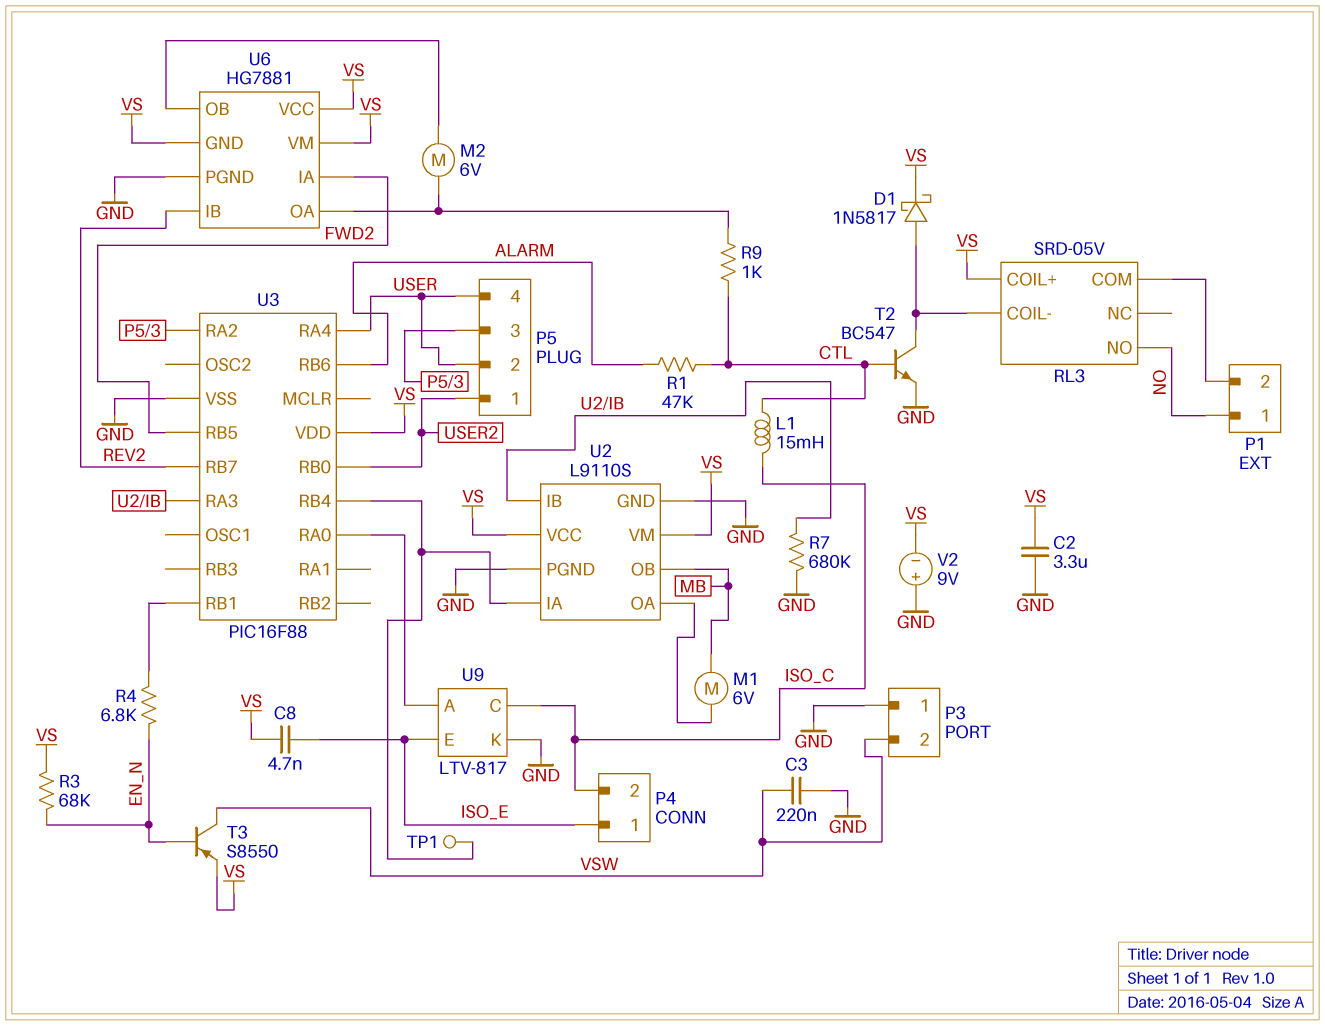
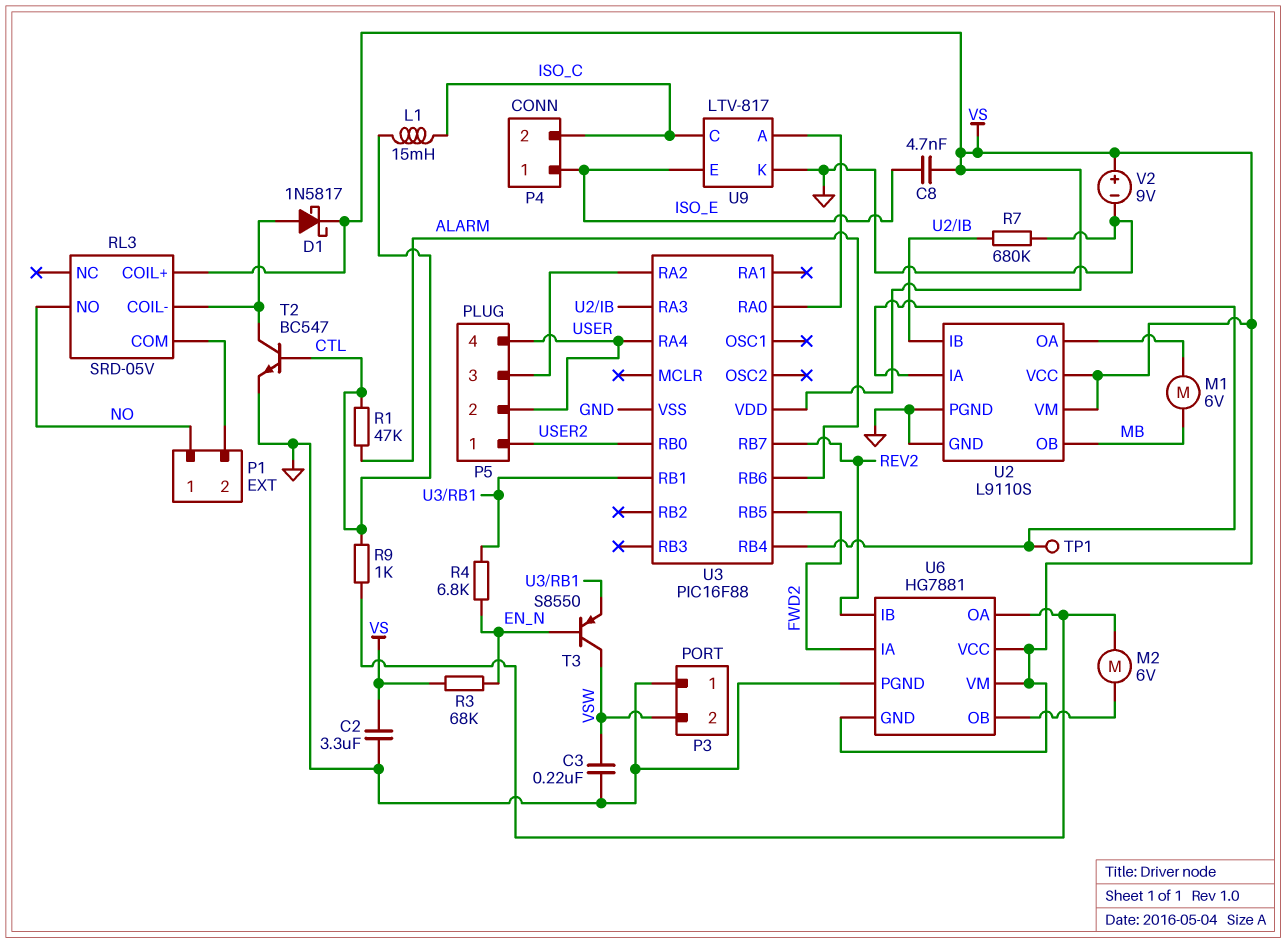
T3: PNP S8550 (B EN_N, C VSW, E VS) -> PNP S8550 (B EN_N, C VSW, E U3/RB1)
V2: 9V (plus GND, minus VS) -> 9V (plus VS, minus GND)

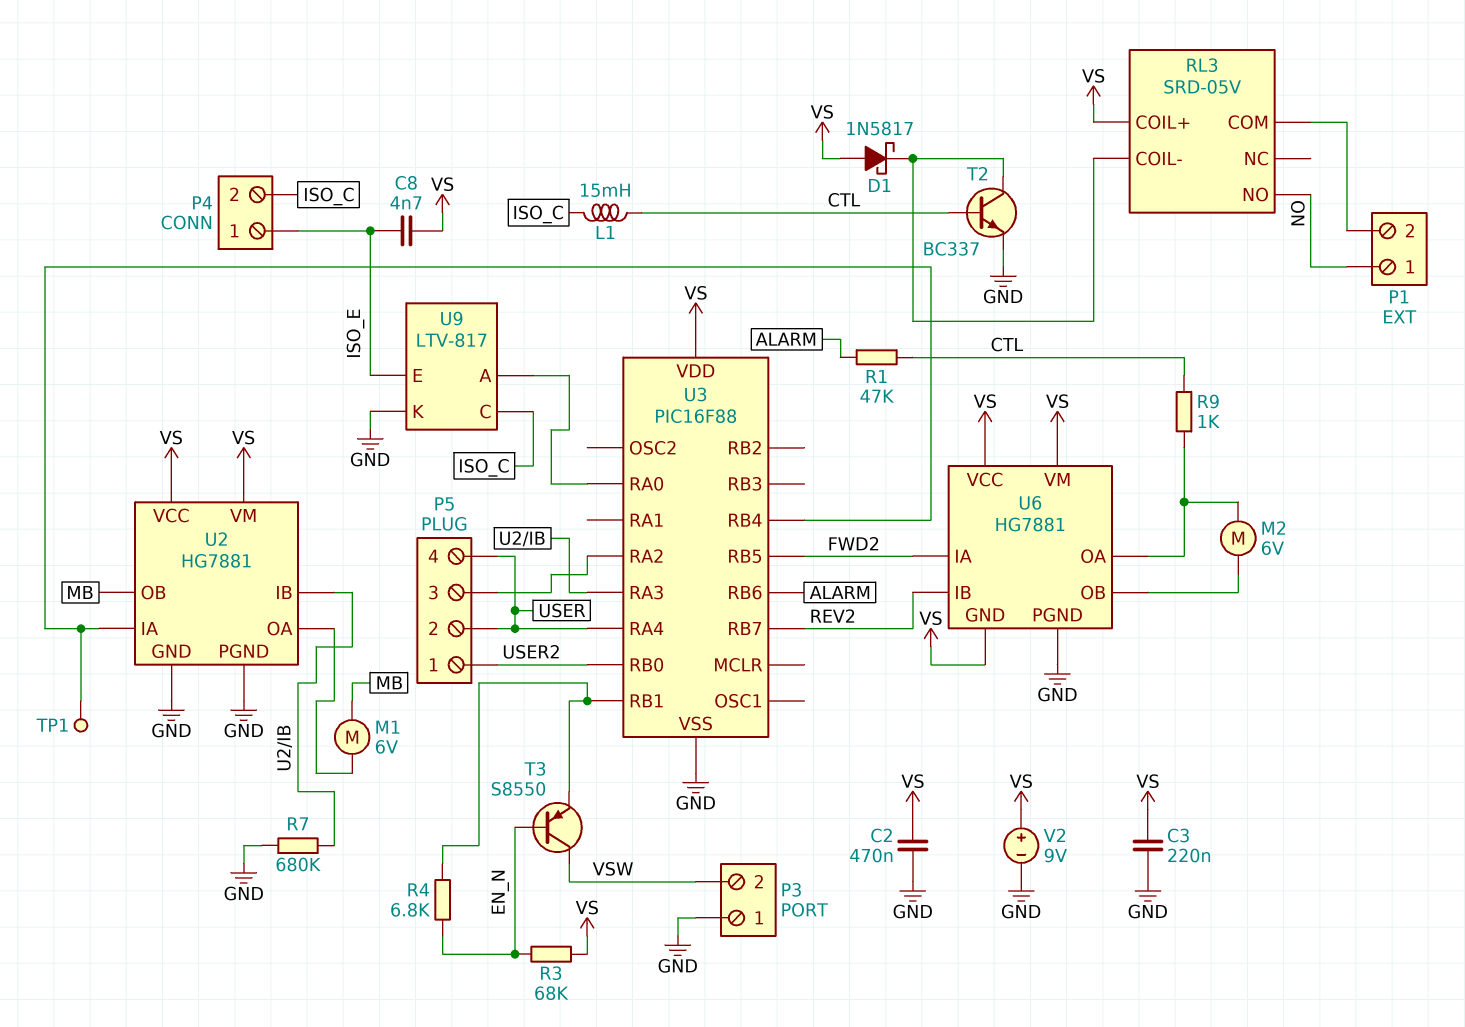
C2: 3.3uF (GND, VS) -> 470nF (GND, VS)
C3: 220nF (GND, VSW) -> 220nF (GND, VS)
D1: schottky 1N5817 (A RL3/COIL-, K VS) -> schottky 1N5817 (A VS, K RL3/COIL-)
T2: NPN BC547 (B CTL, C RL3/COIL-, E GND) -> NPN BC337 (B CTL, C RL3/COIL-, E GND)
U2: L9110S -> HG7881

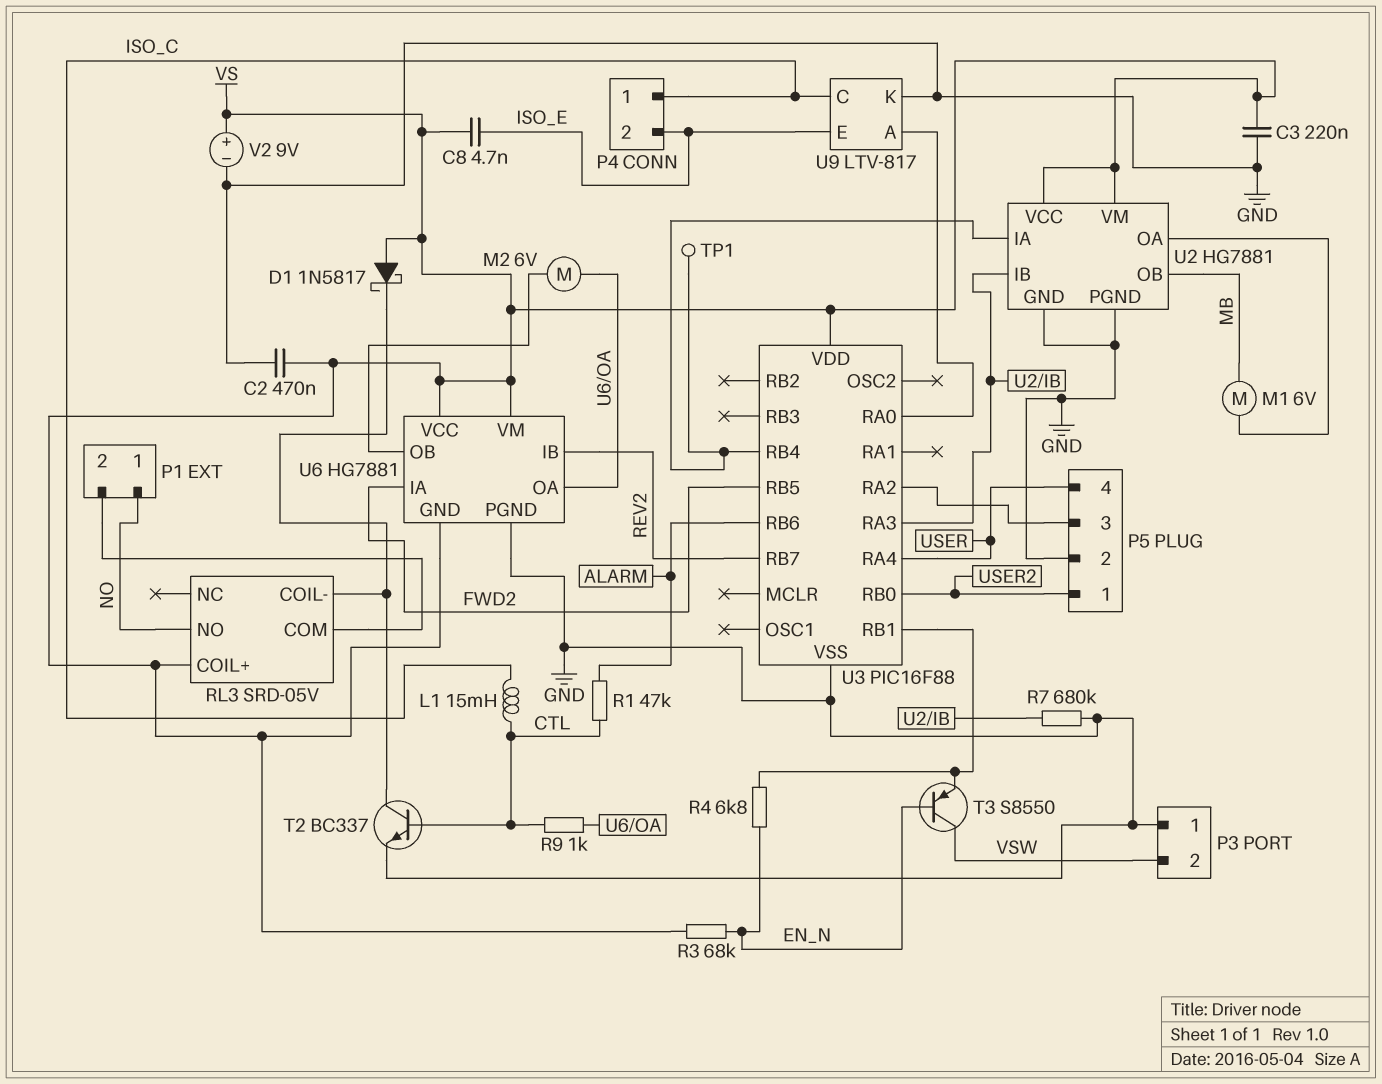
P4 pin 1: ISO_E -> ISO_C
P4 pin 2: ISO_C -> ISO_E
P5 pin 2: USER -> GND

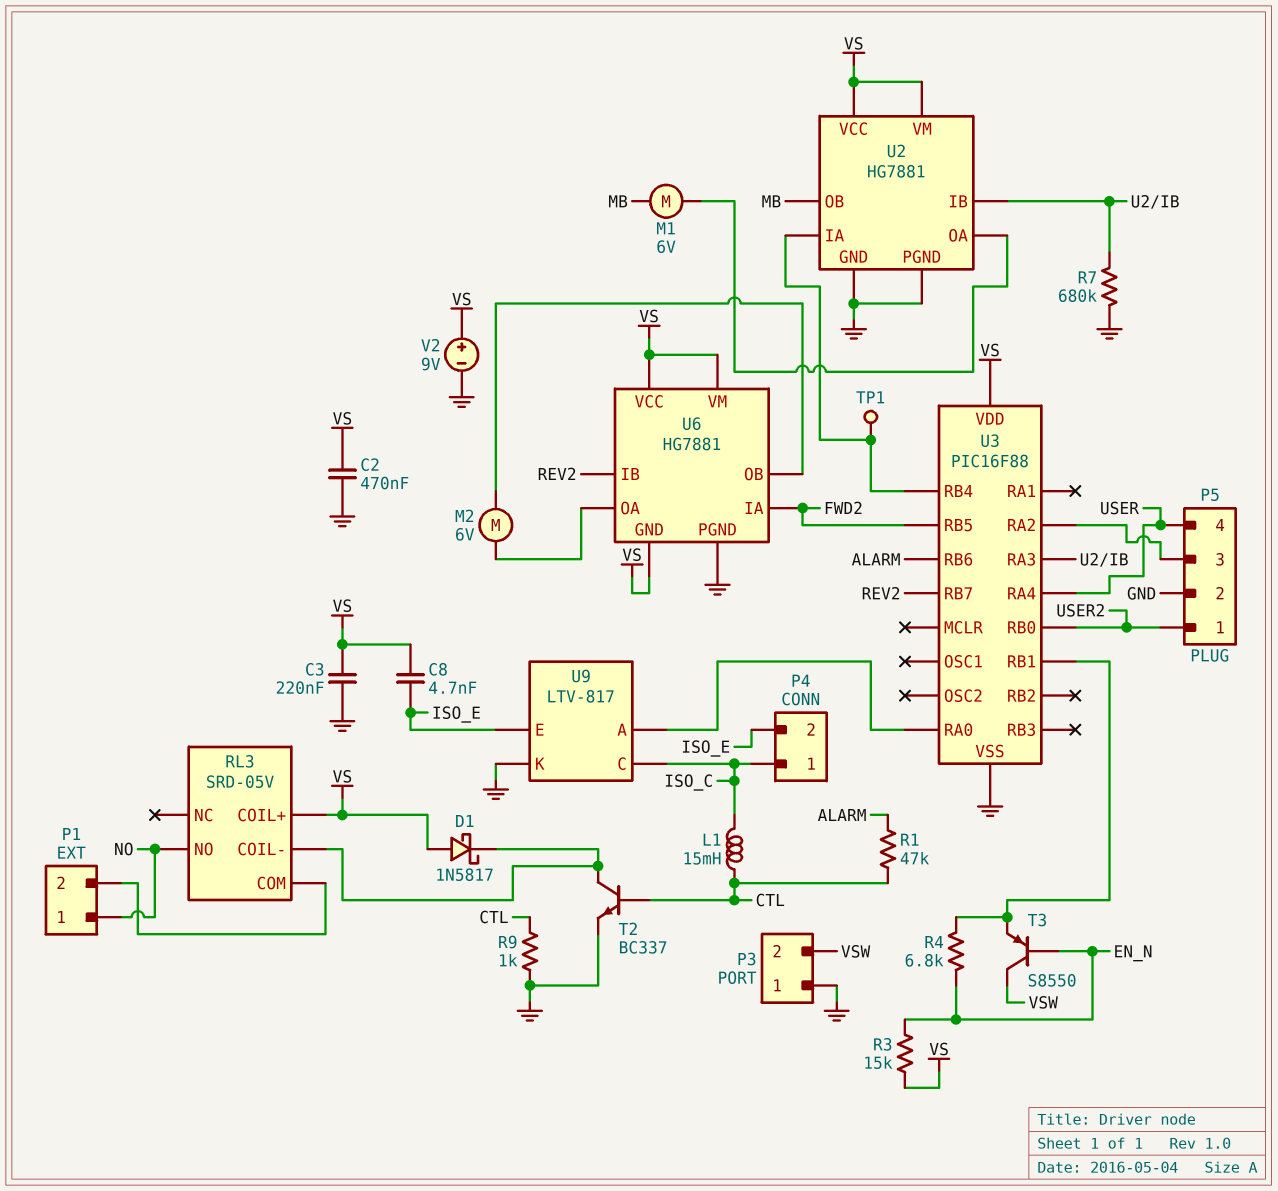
R3: 68k (EN_N, VS) -> 15k (EN_N, VS)
R9: 1k (CTL, U6/OA) -> 1k (CTL, GND)

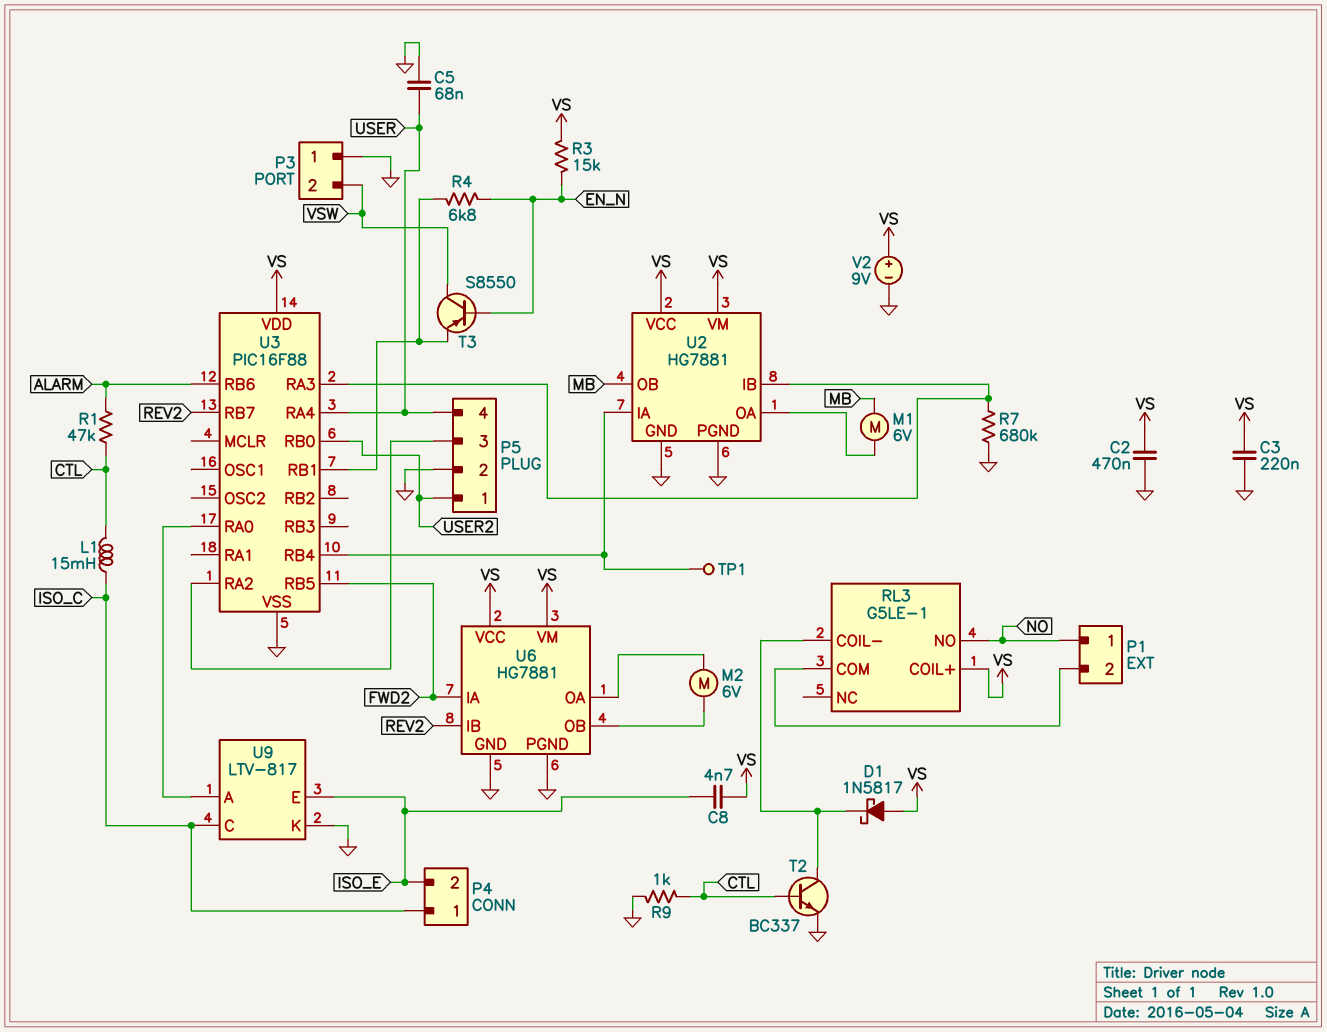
C5: none -> 68nF (GND, USER)
RL3: SRD-05V -> G5LE-1
U6 pin GND: VS -> GND

